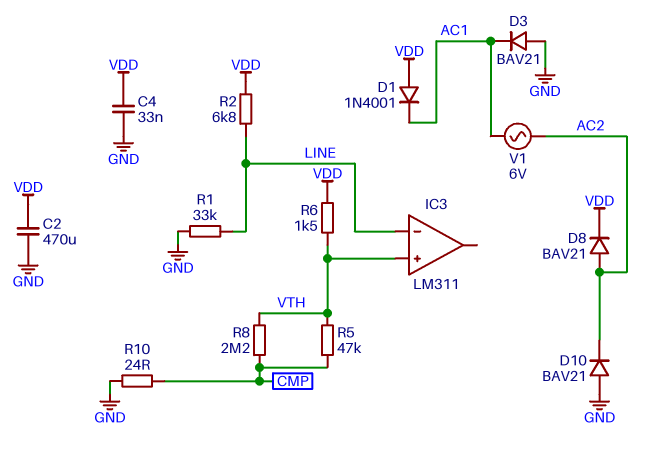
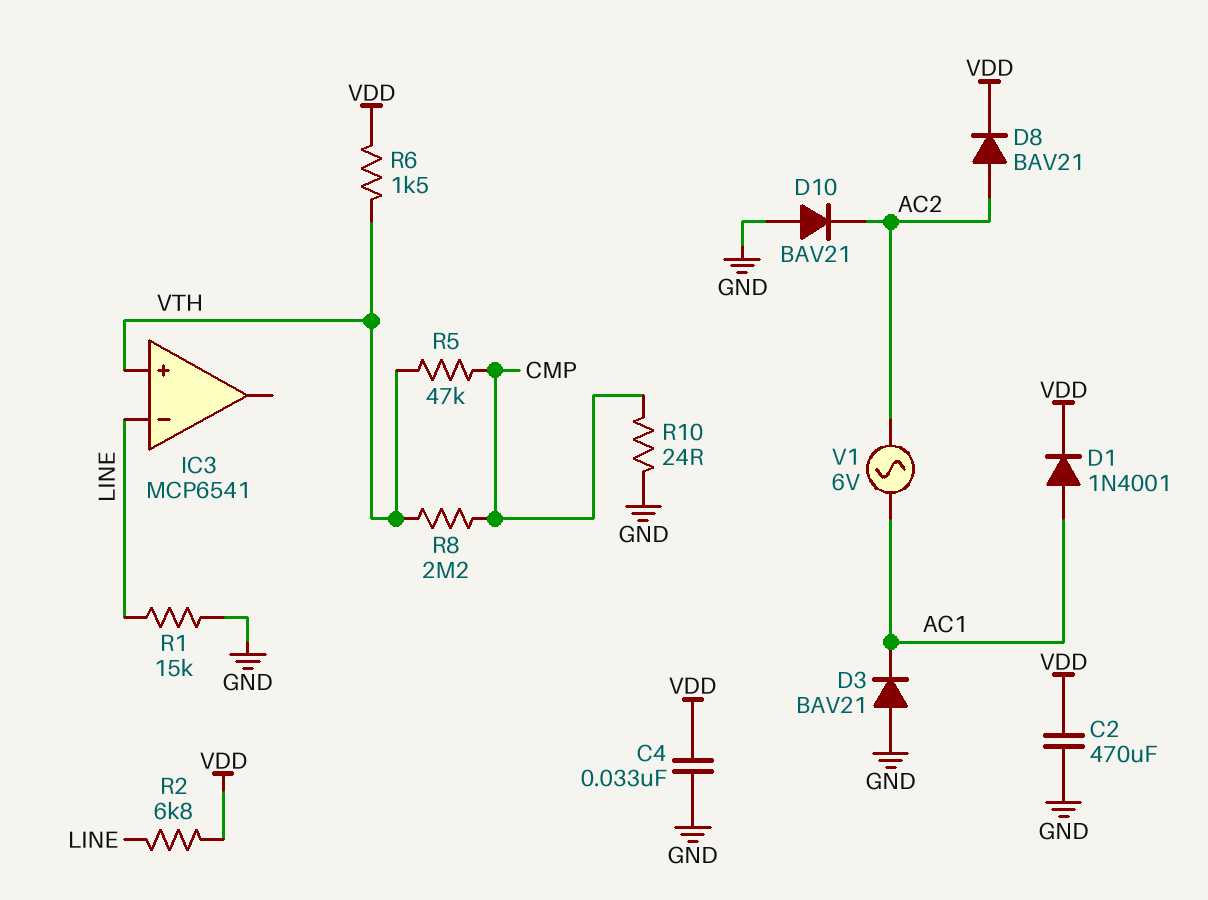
D1: diode 1N4001 (A VDD, K AC1) -> diode 1N4001 (A AC1, K VDD)
IC3: LM311 -> MCP6541
R1: 33k (GND, LINE) -> 15k (GND, LINE)

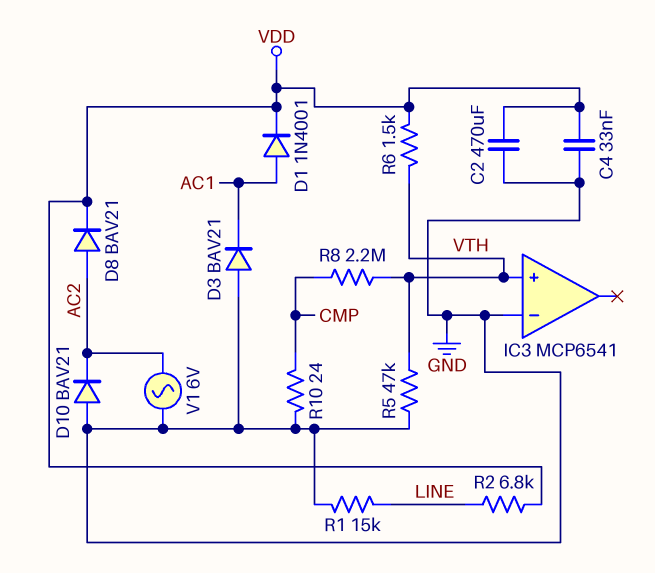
IC3 pin in-: LINE -> GND
R5: 47k (CMP, VTH) -> 47k (GND, VTH)
V1: AC 6V (AC1, AC2) -> AC 6V (AC2, GND)

